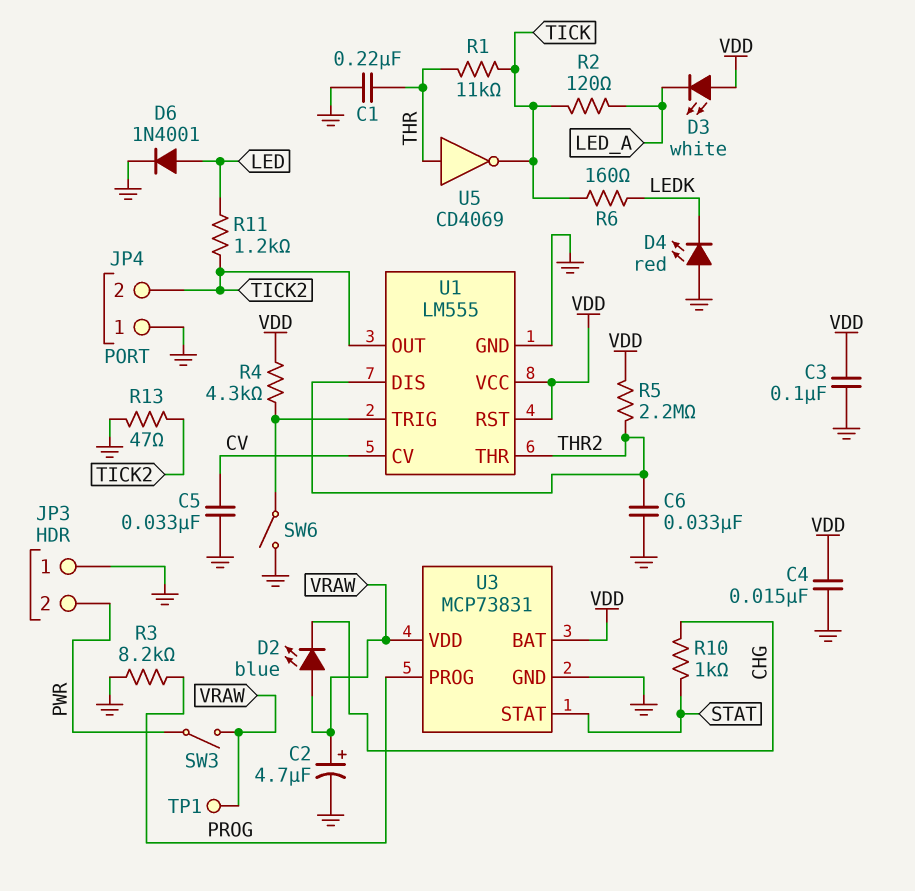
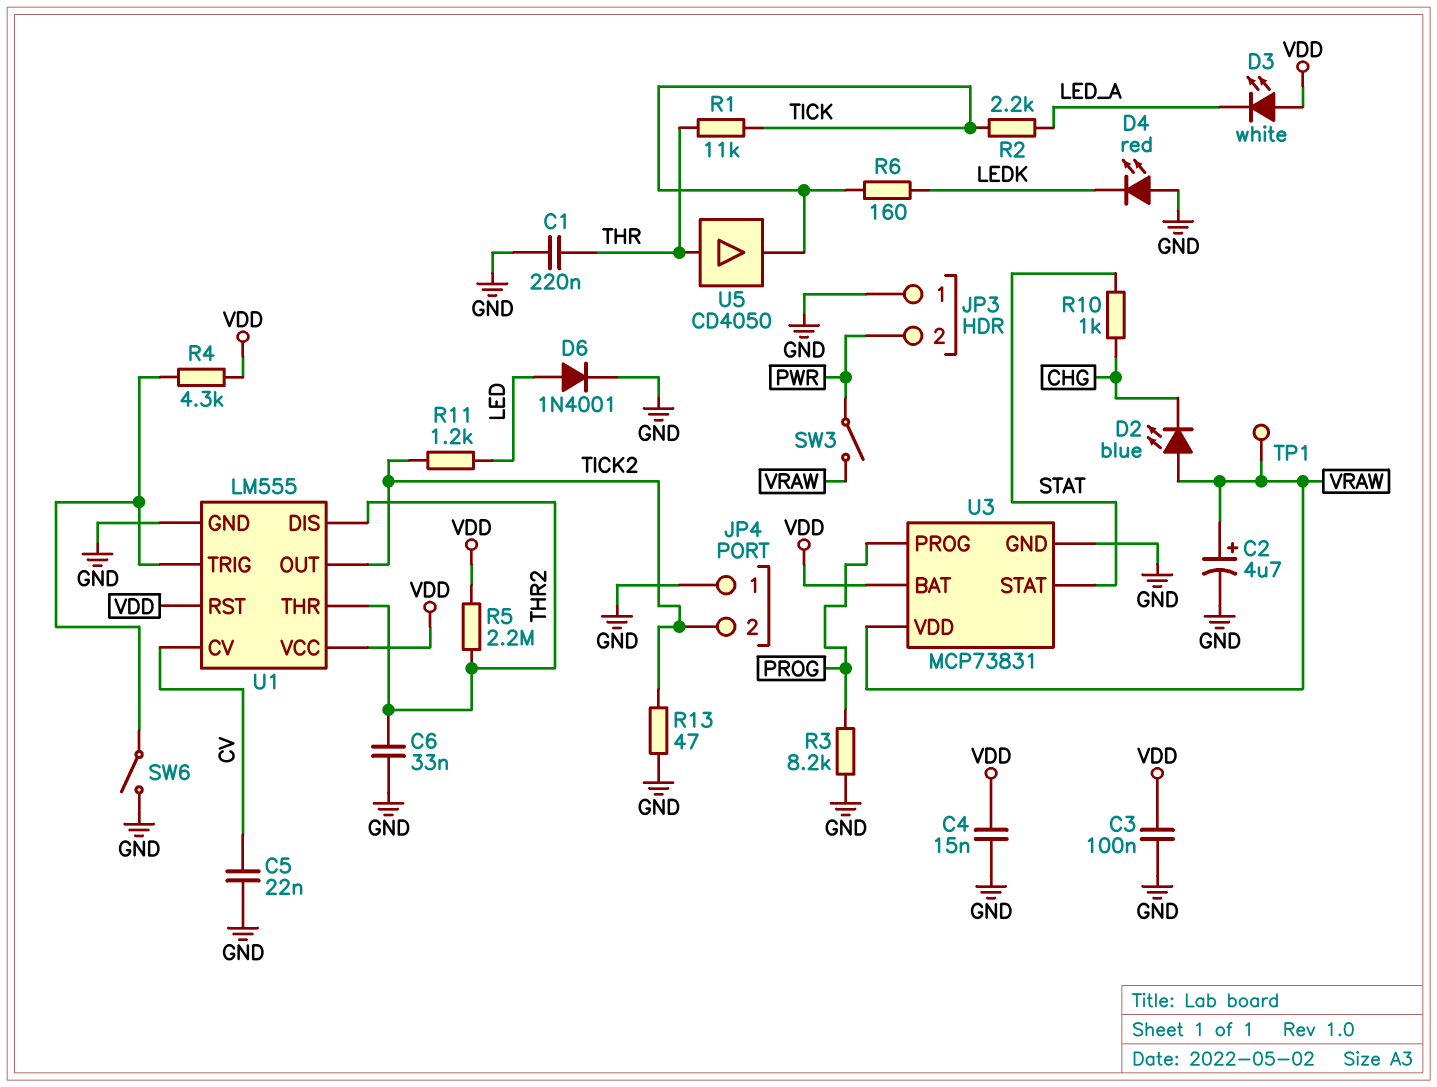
C5: 33nF (CV, GND) -> 22nF (CV, GND)
R2: 120 (LED_A, TICK) -> 2.2k (LED_A, TICK)
U5: NOT CD4069 (in THR, out TICK) -> buffer CD4050 (in THR, out TICK)

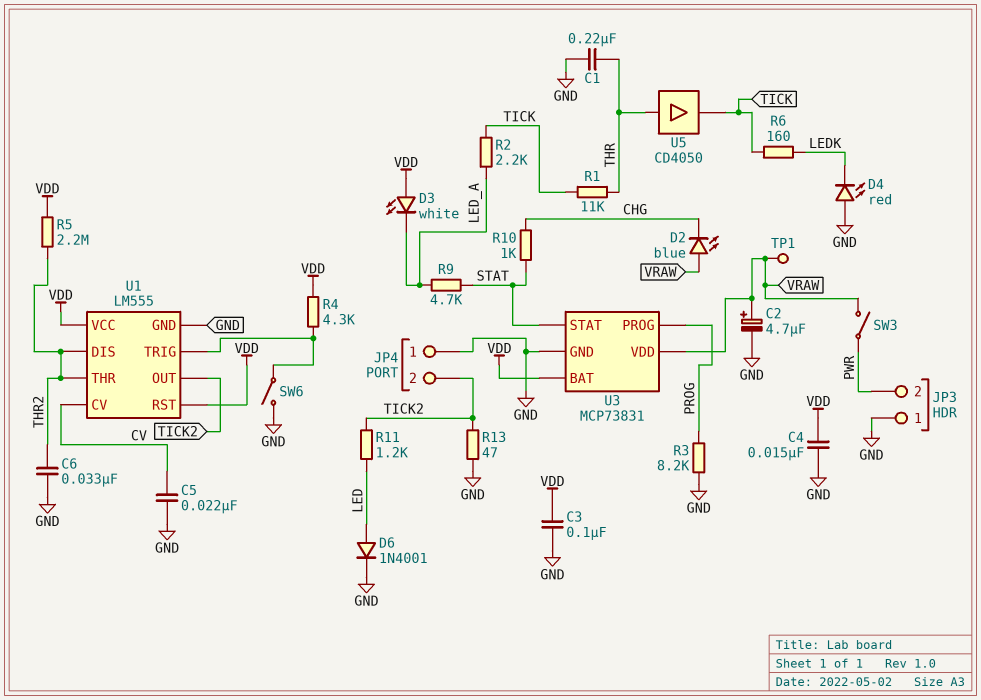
R9: none -> 4.7k (LED_A, STAT)

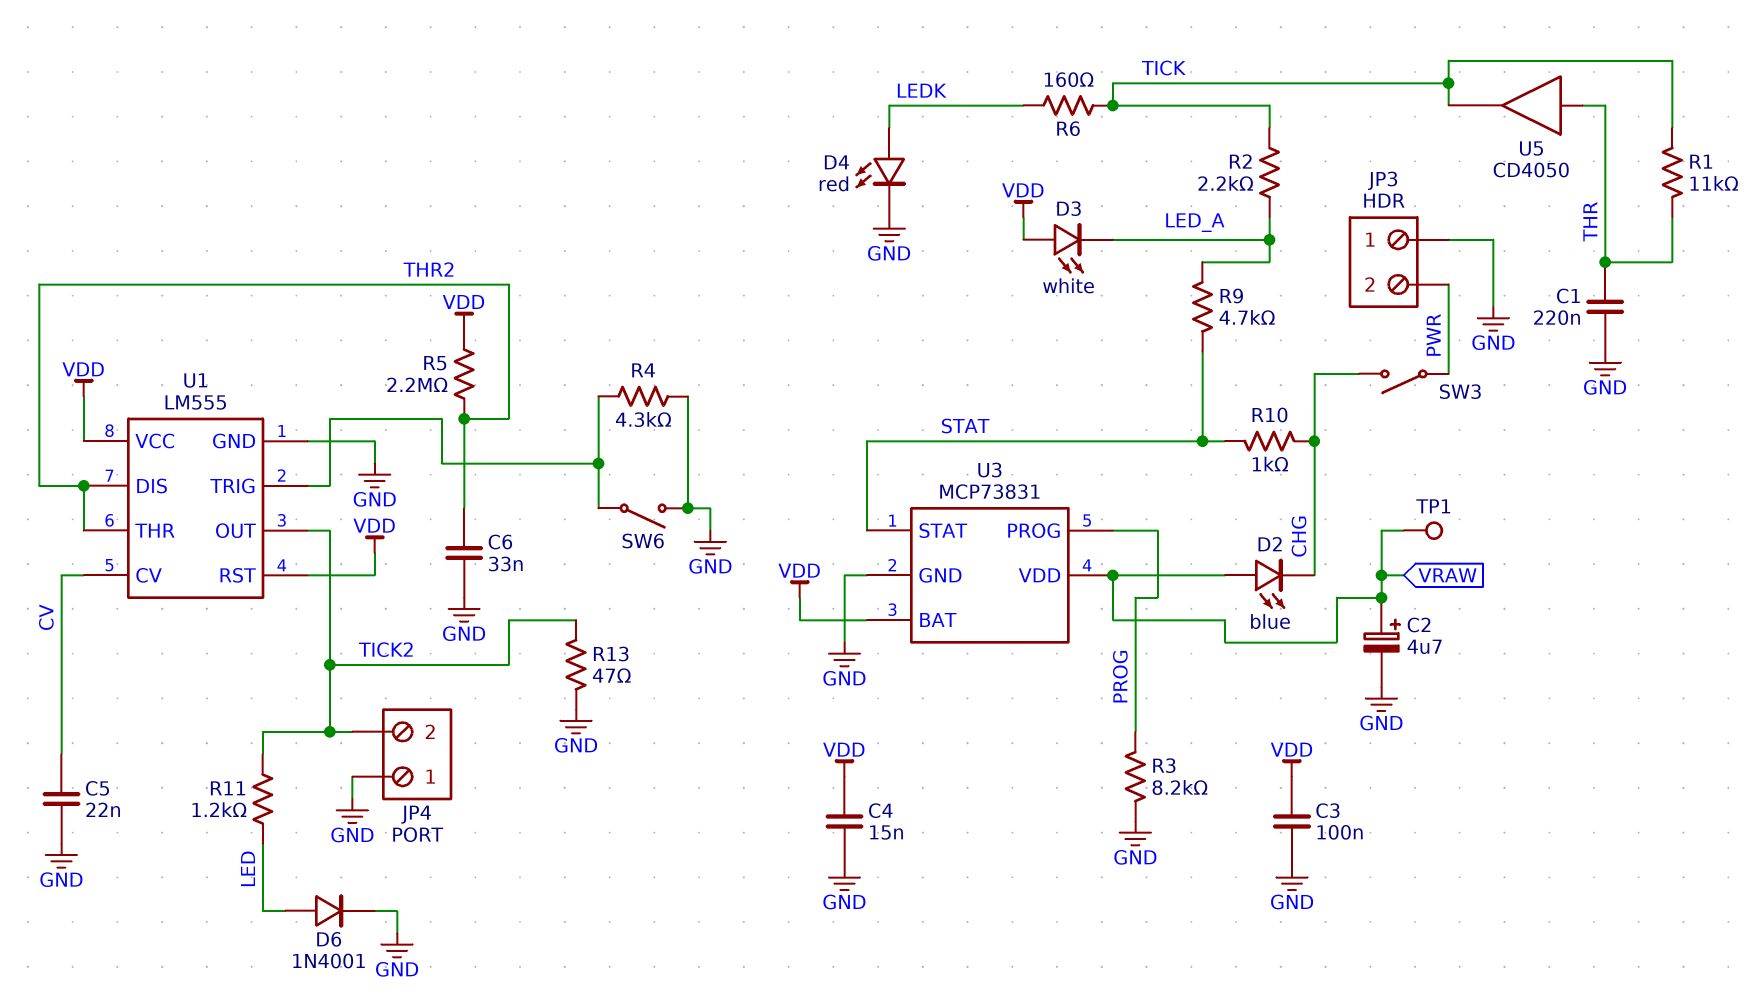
D4: LED red (A GND, K LEDK) -> LED red (A LEDK, K GND)
R4: 4.3k (U1/TRIG, VDD) -> 4.3k (GND, U1/TRIG)
SW3: switch (PWR, VRAW) -> switch (CHG, PWR)

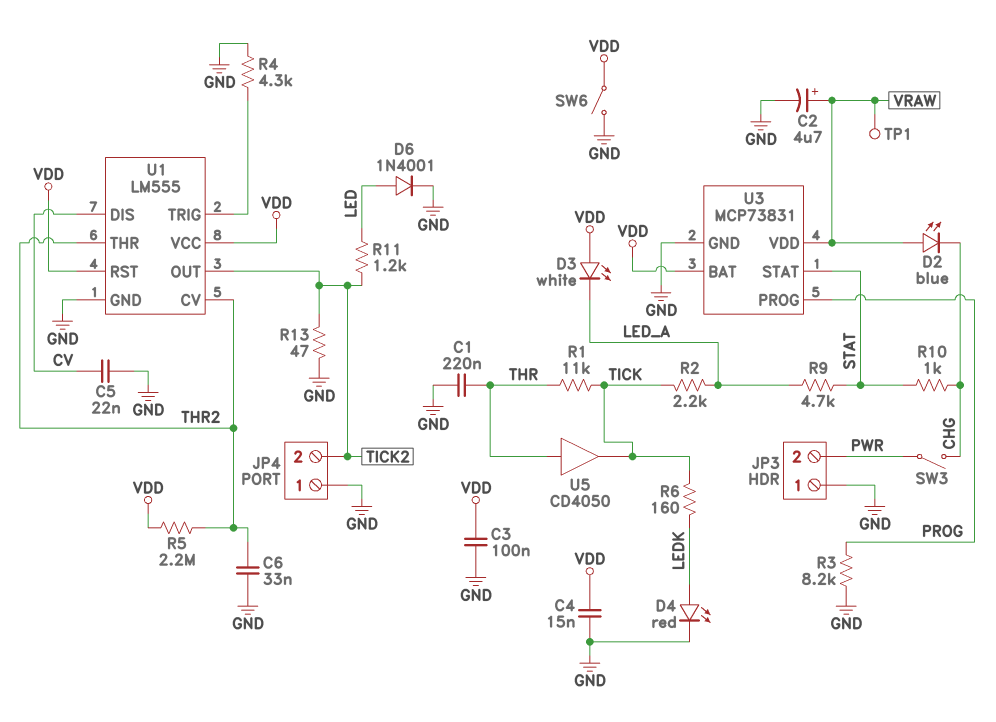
SW6: switch (GND, U1/TRIG) -> switch (GND, VDD)
U1 pin CV: CV -> THR2
U1 pin DIS: THR2 -> CV

